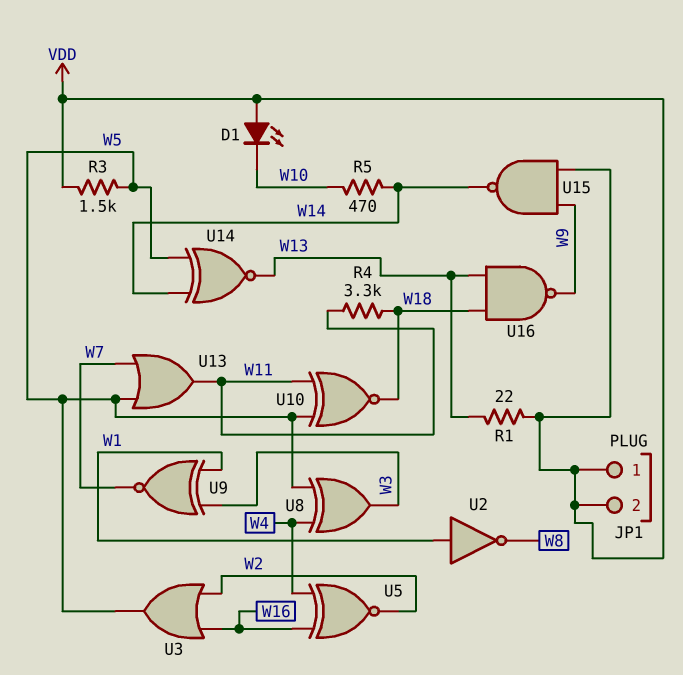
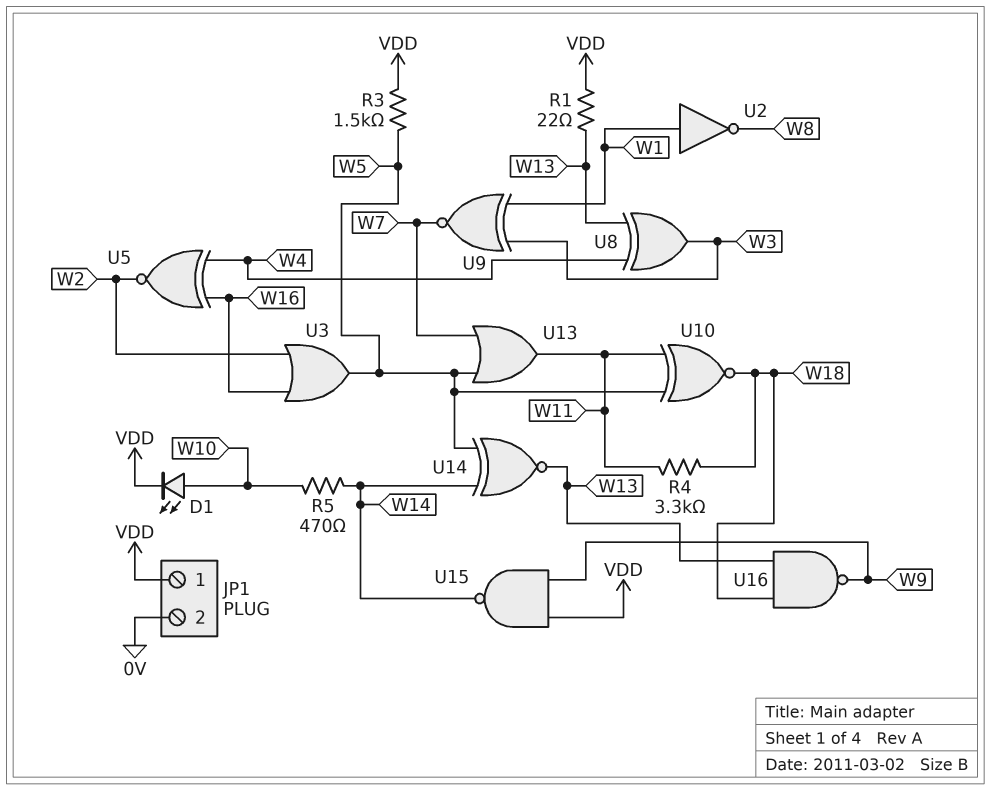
D1: LED (A VDD, K W10) -> LED (A W10, K VDD)
JP1 pin 2: VDD -> 0V
U8: XOR (in W4, in W5, out W3) -> XOR (in W4, in W13, out W3)

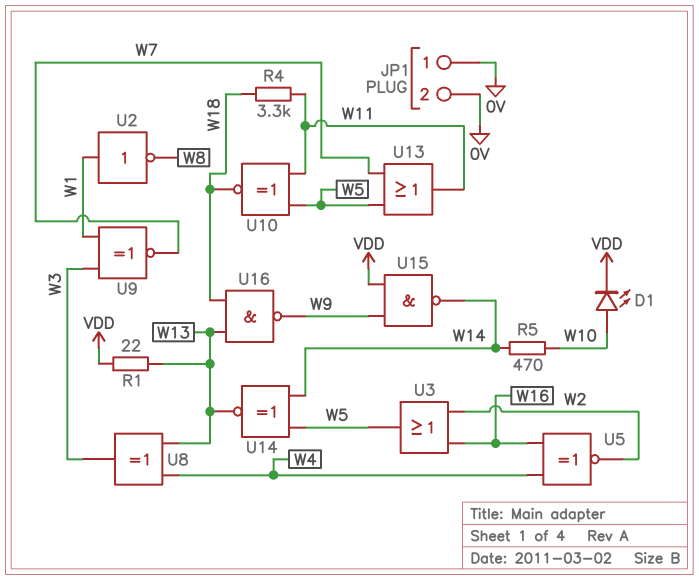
JP1 pin 1: VDD -> 0V
R3: 1.5k (VDD, W5) -> none

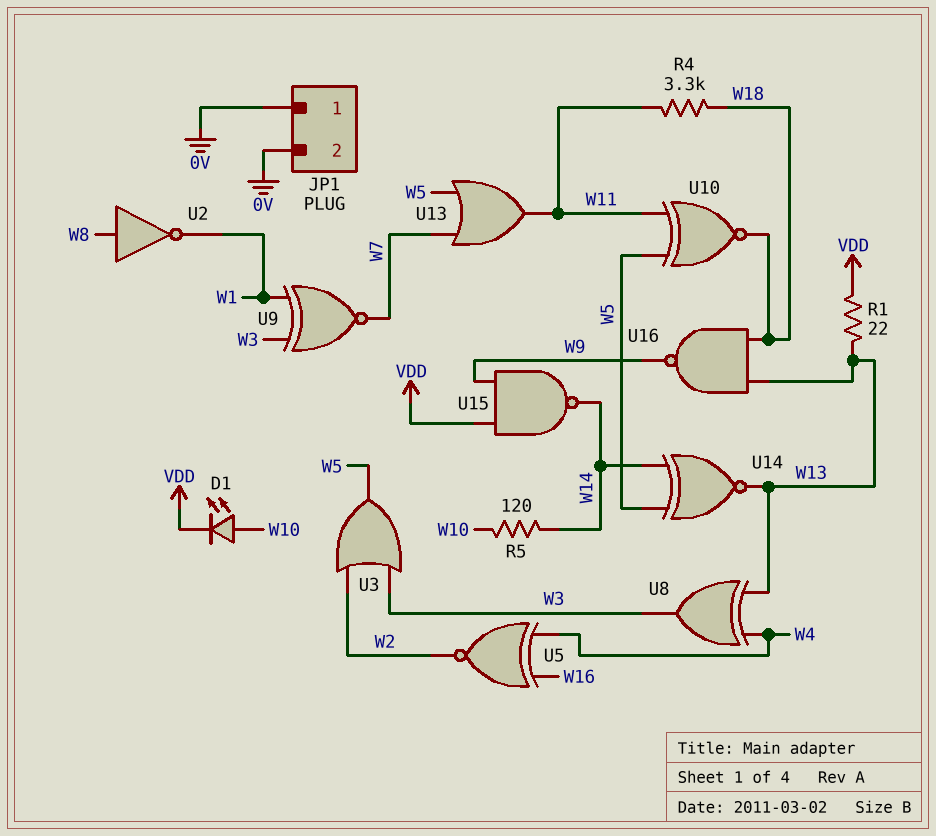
R5: 470 (W10, W14) -> 120 (W10, W14)
U2: NOT (in W1, out W8) -> NOT (in W8, out W1)
U3: OR (in W2, in W16, out W5) -> OR (in W2, in W3, out W5)

